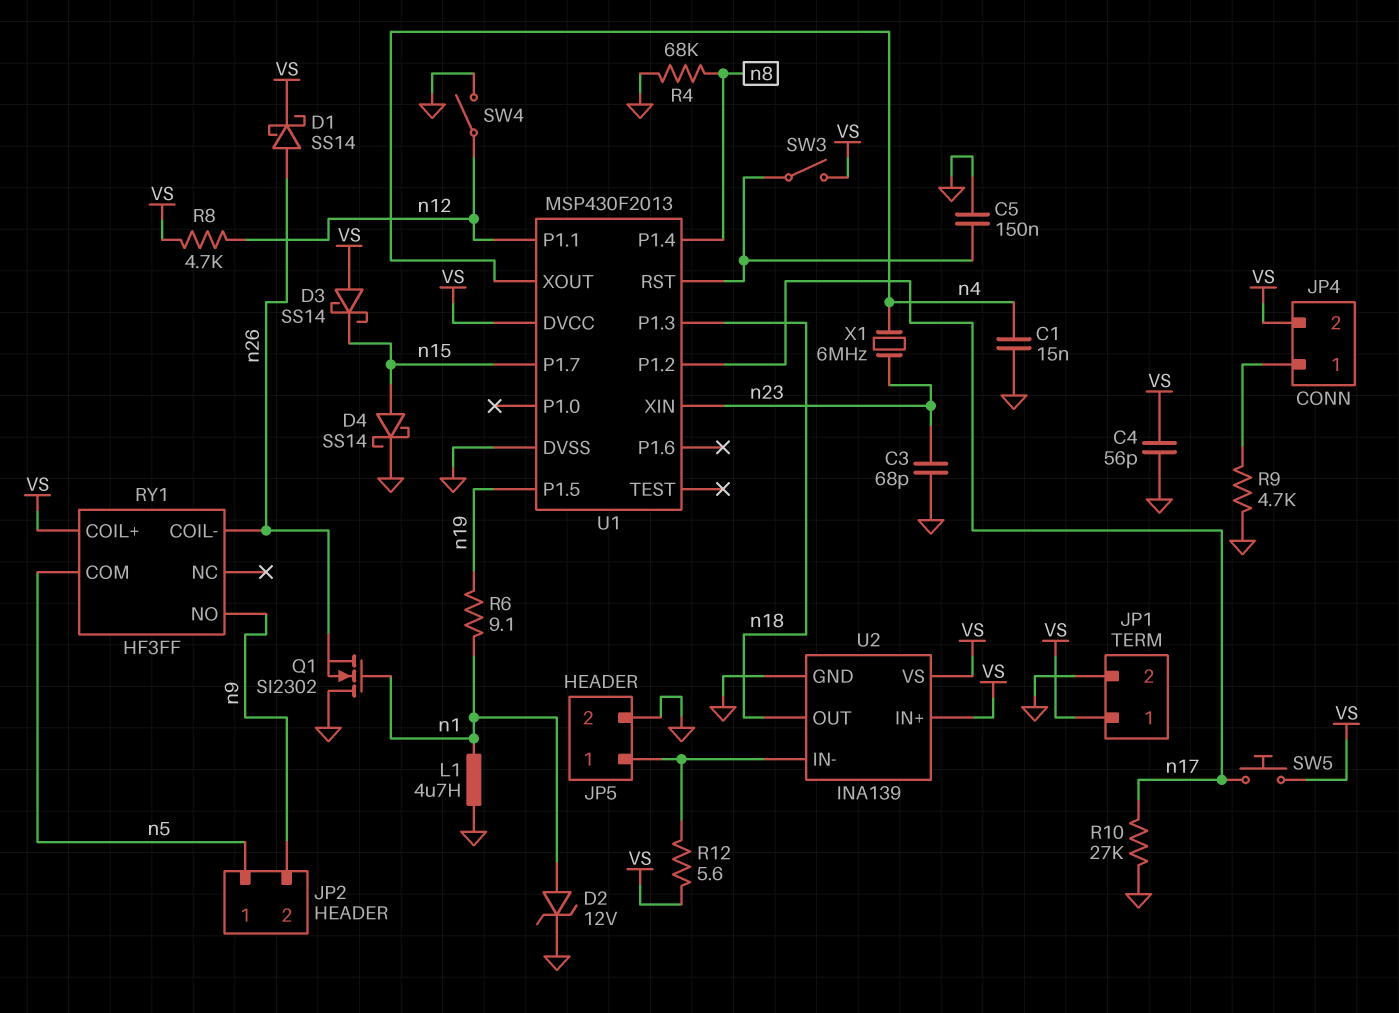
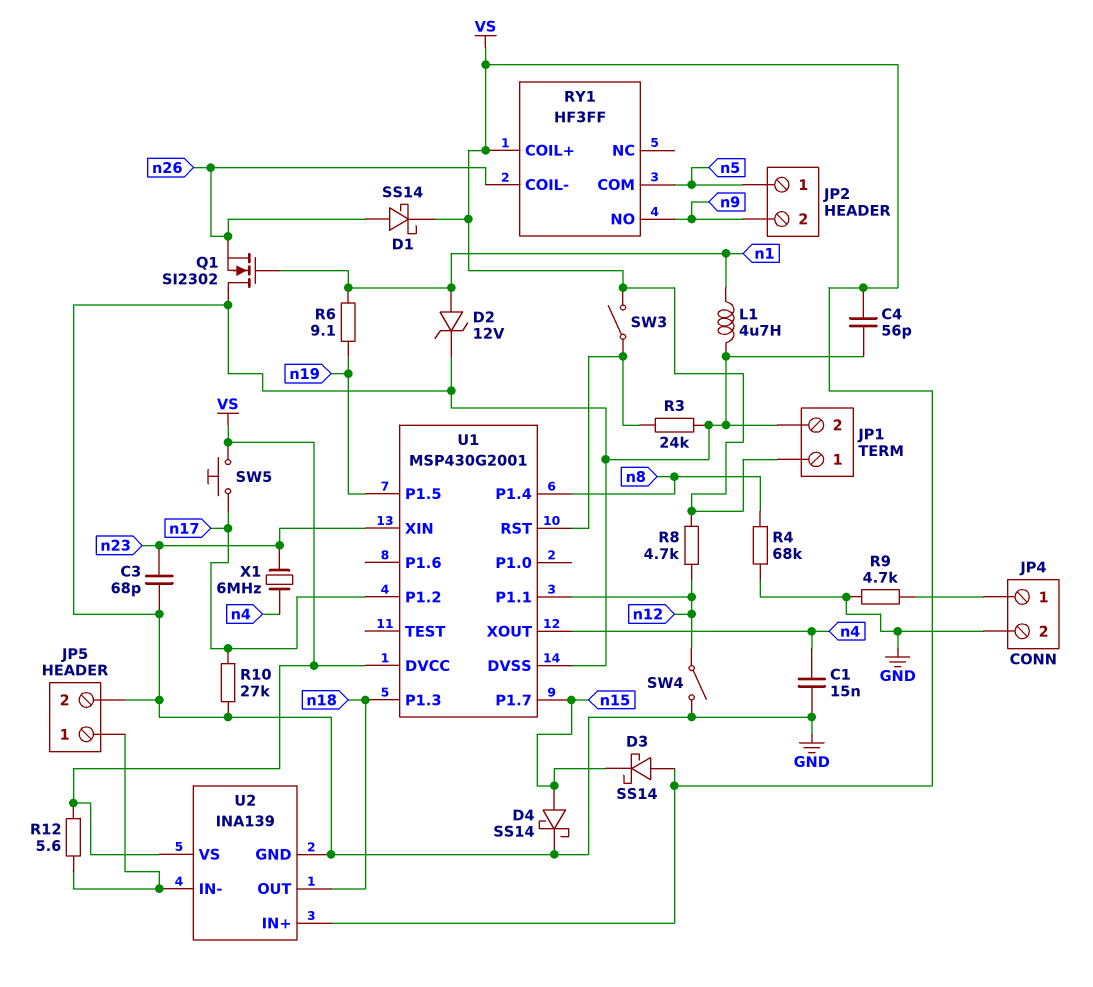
C5: 150nF (GND, U1/RST) -> none
JP4 pin 2: VS -> GND
R3: none -> 24k (GND, U1/RST)
U1: MSP430F2013 -> MSP430G2001

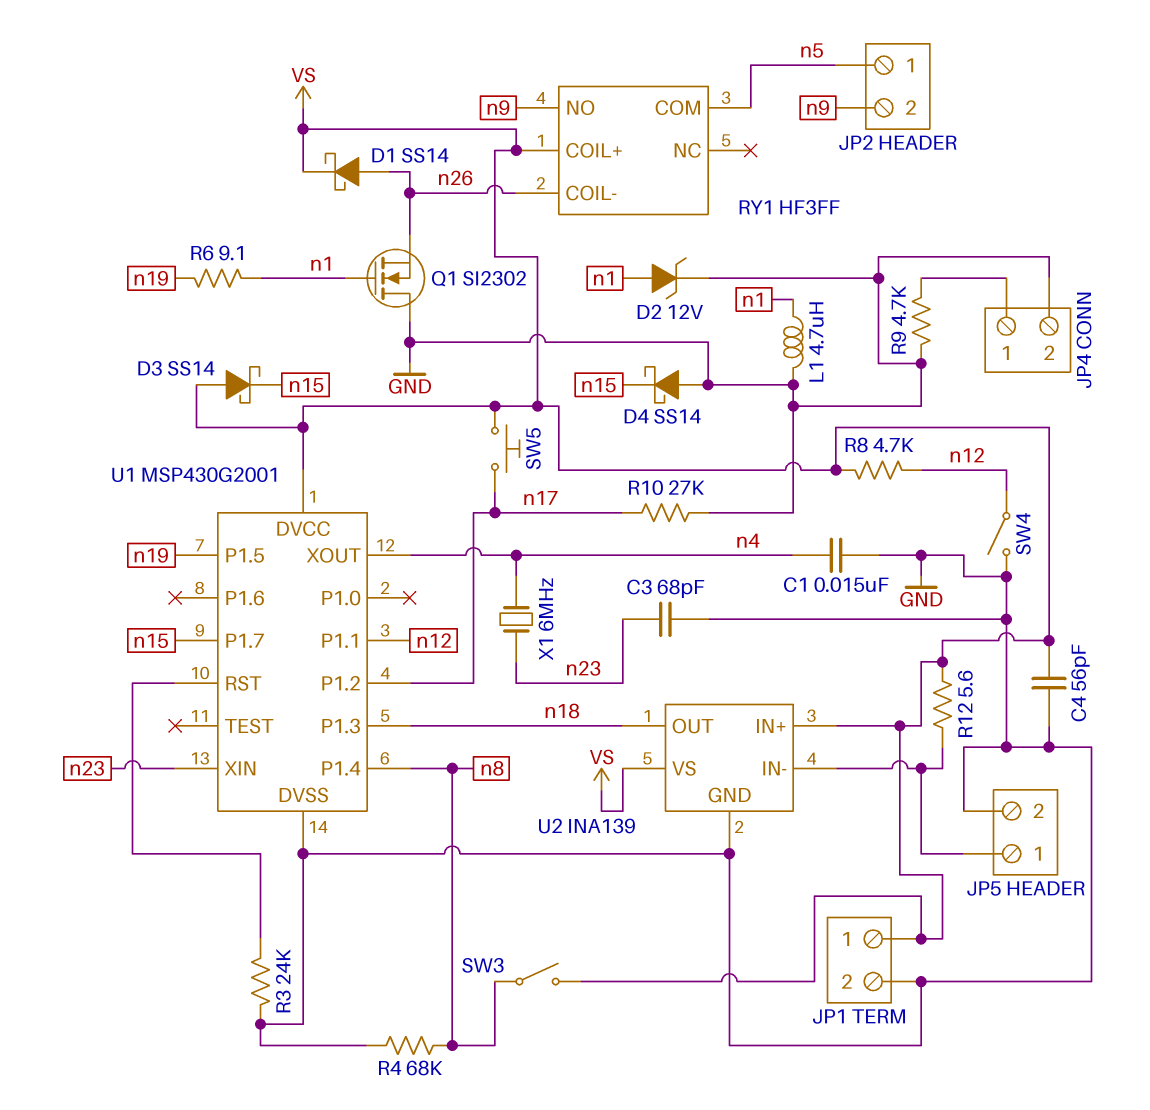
D4: schottky SS14 (A n15, K GND) -> schottky SS14 (A GND, K n15)
SW3: switch (U1/RST, VS) -> switch (VS, n8)

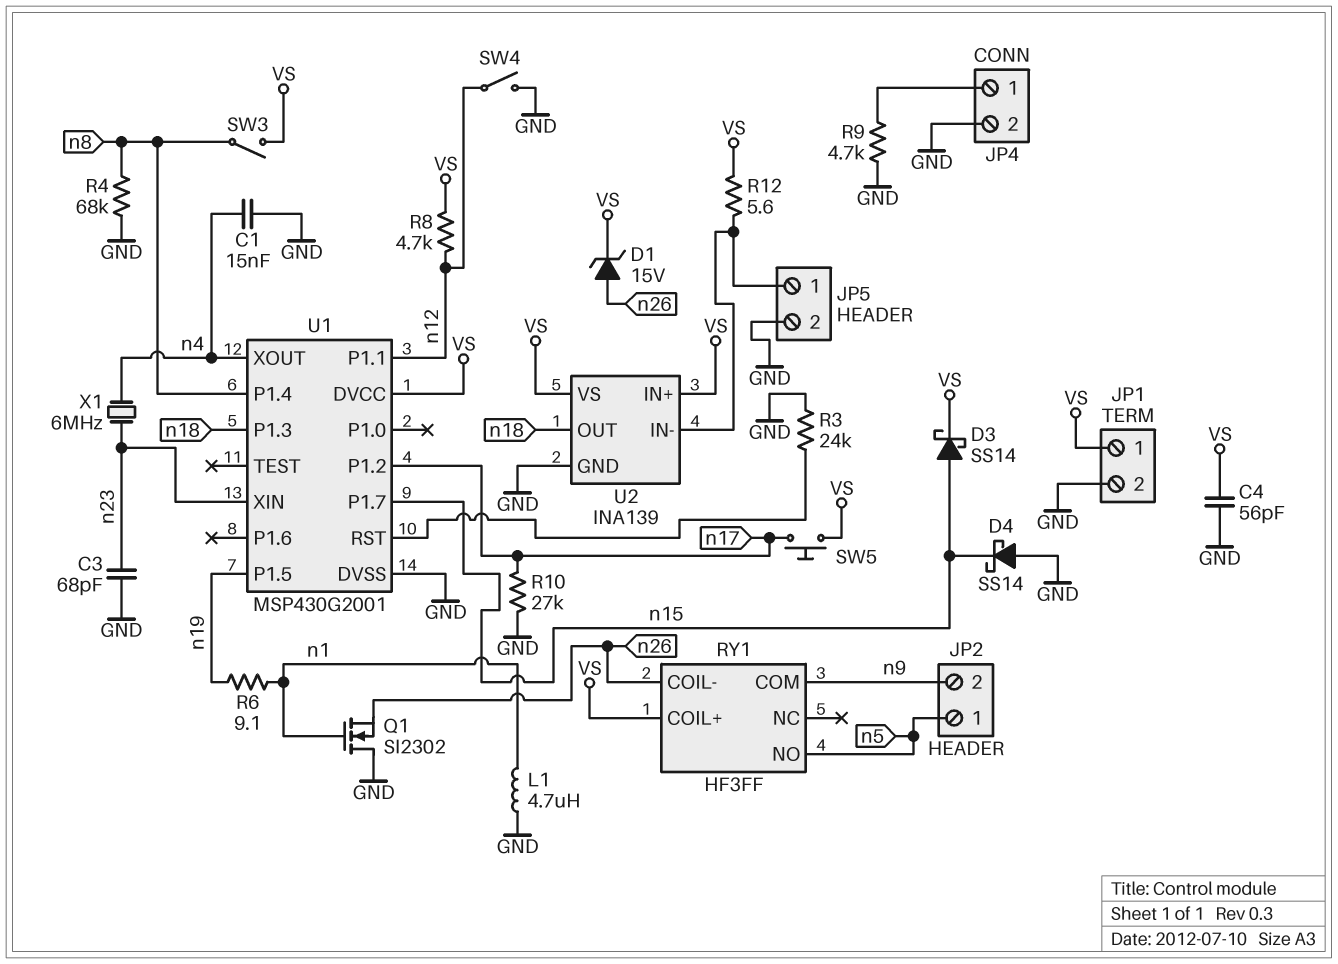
D1: schottky SS14 (A n26, K VS) -> zener 15V (A n26, K VS)
D2: zener 12V (A n1, K GND) -> none
D3: schottky SS14 (A VS, K n15) -> schottky SS14 (A n15, K VS)
RY1 pin COM: n5 -> n9
RY1 pin NO: n9 -> n5

